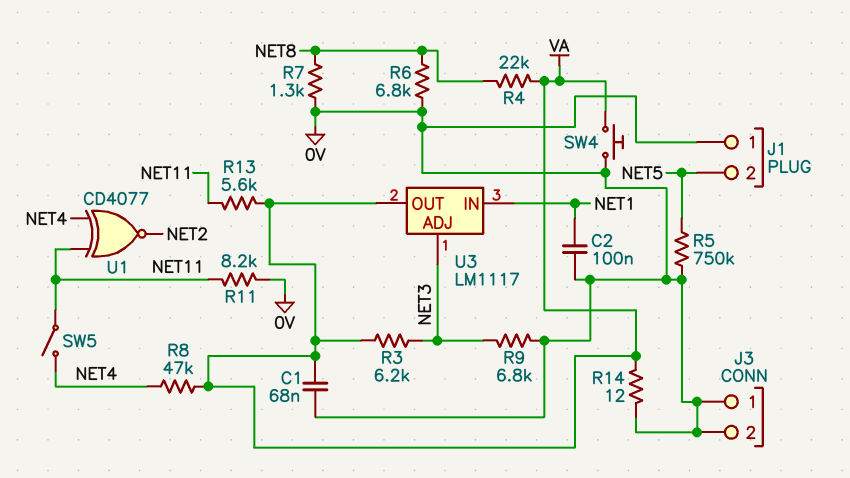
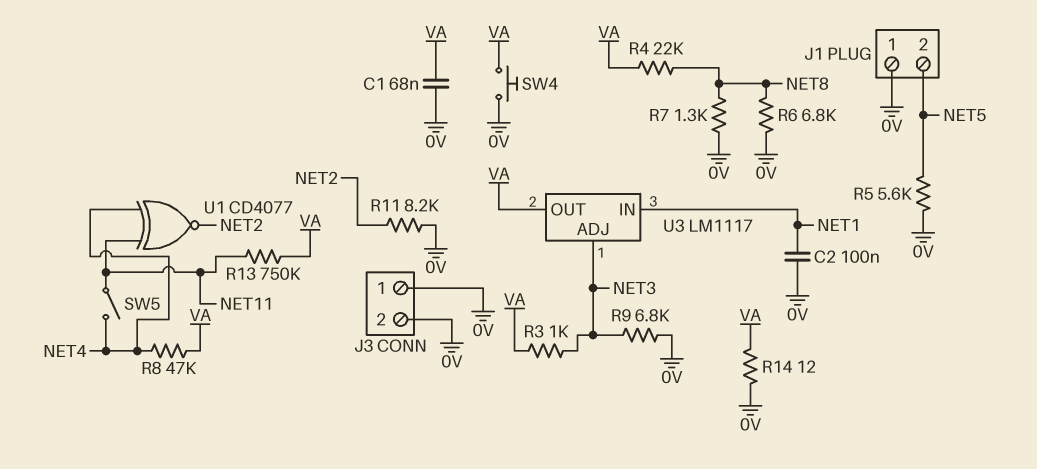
R3: 6.2k (NET3, VA) -> 1k (NET3, VA)
R5: 750k (0V, NET5) -> 5.6k (0V, NET5)
R11: 8.2k (0V, NET11) -> 8.2k (0V, NET2)
R13: 5.6k (NET11, VA) -> 750k (NET11, VA)

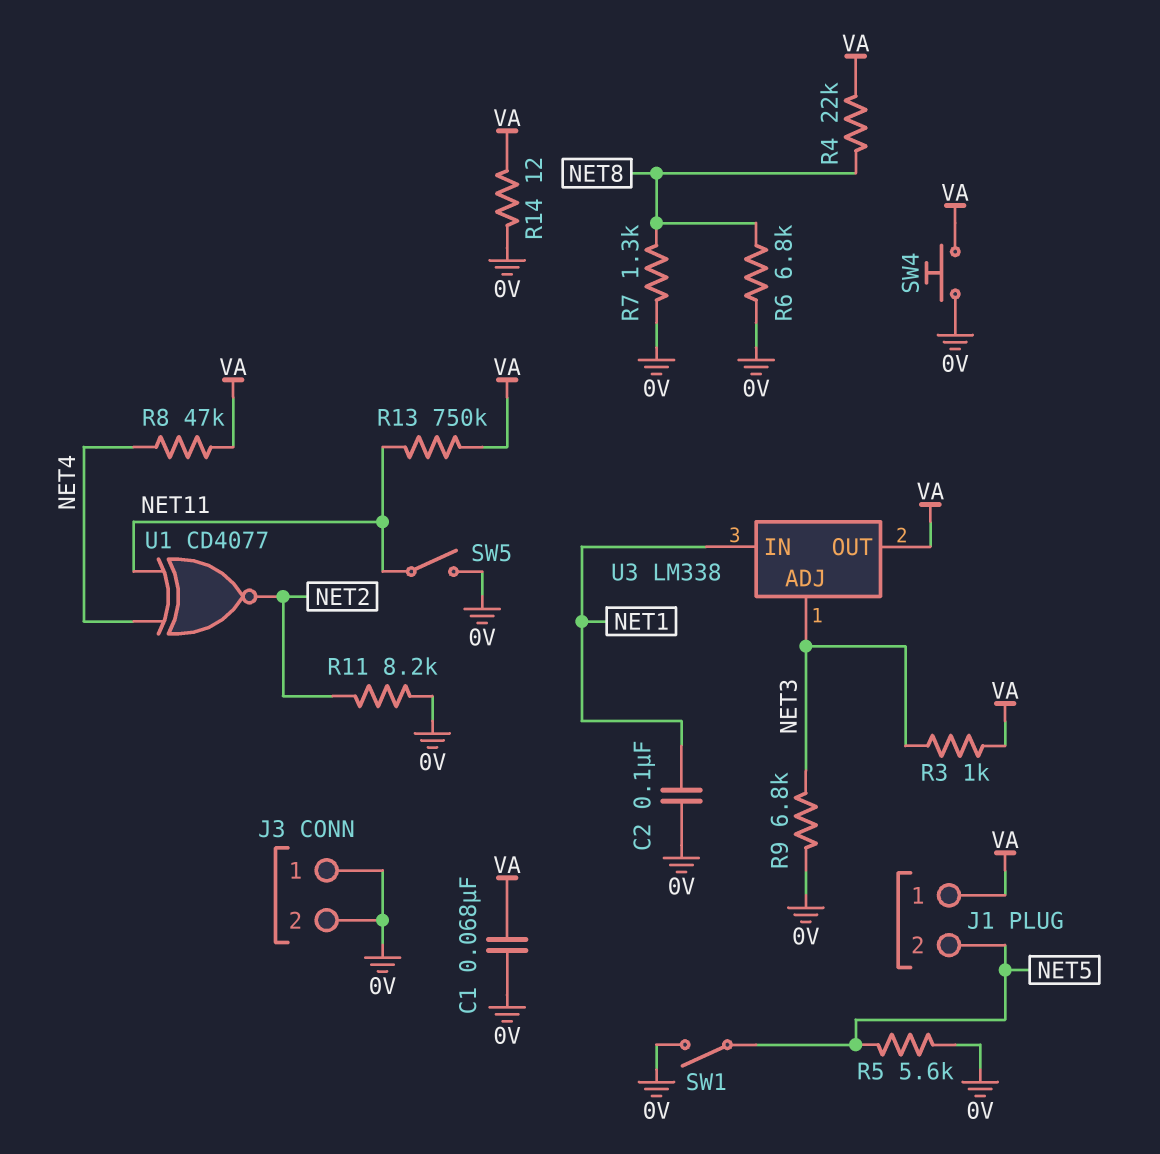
J1 pin 1: 0V -> VA
SW1: none -> switch (0V, NET5)
SW5: switch (NET4, NET11) -> switch (0V, NET11)
U3: LM1117 -> LM338

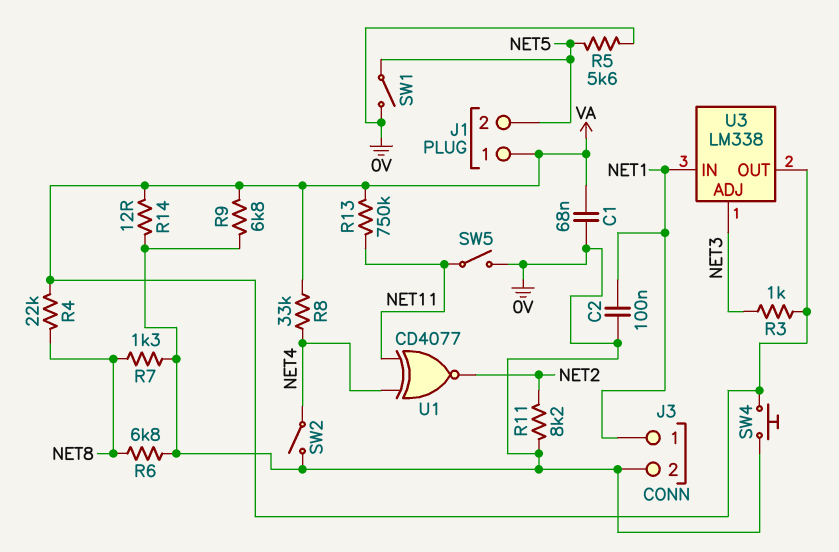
J3 pin 1: 0V -> NET1
R8: 47k (NET4, VA) -> 33k (NET4, VA)
R9: 6.8k (0V, NET3) -> 6.8k (0V, VA)
SW2: none -> switch (0V, NET4)

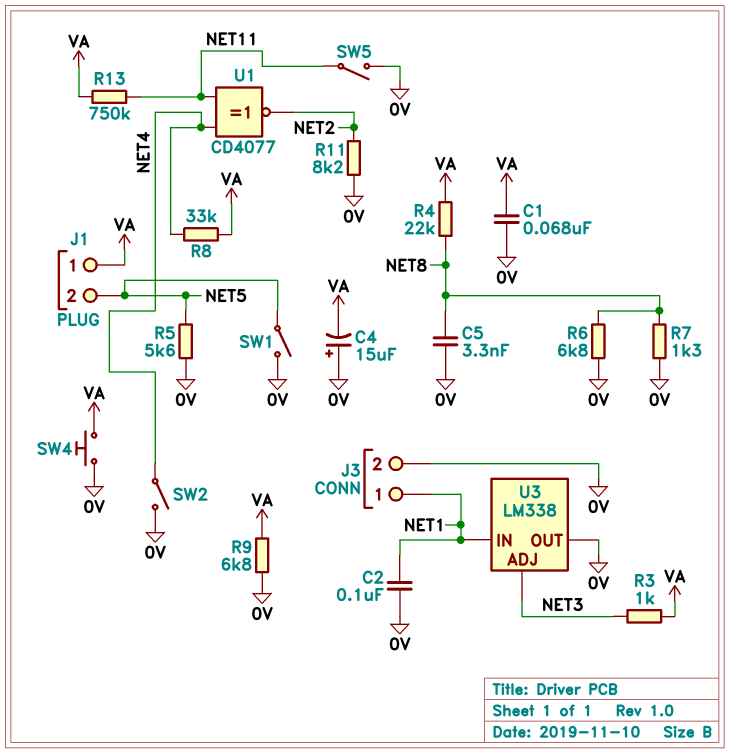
C4: none -> 15uF (plus 0V, minus VA)
C5: none -> 3.3nF (0V, NET8)
R14: 12 (0V, VA) -> none
U3 pin OUT: VA -> 0V

